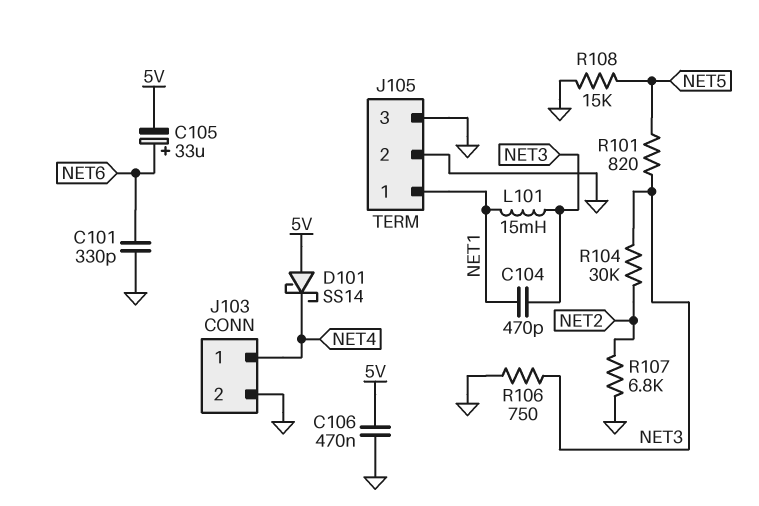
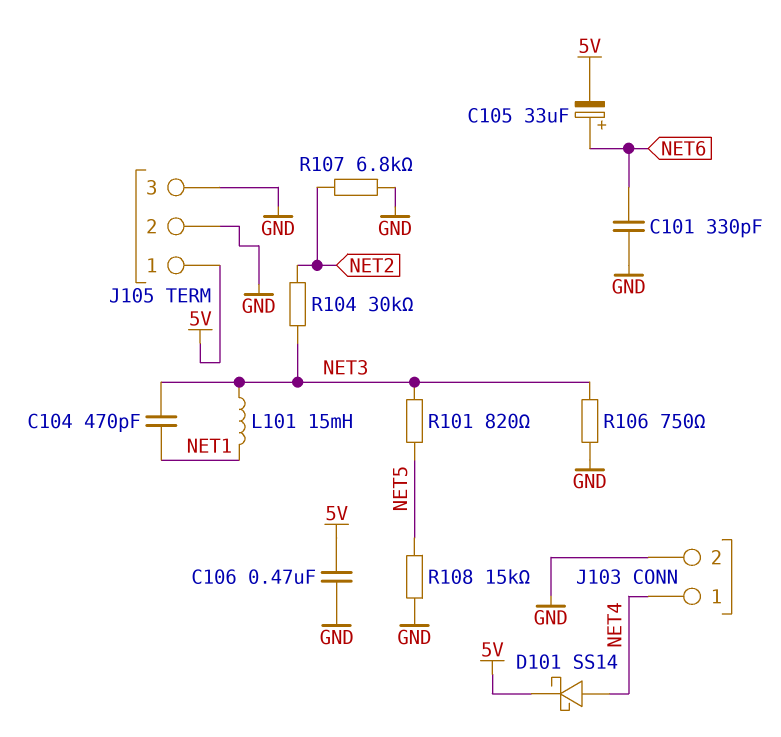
D101: schottky SS14 (A 5V, K NET4) -> schottky SS14 (A NET4, K 5V)
J105 pin 1: NET1 -> 5V

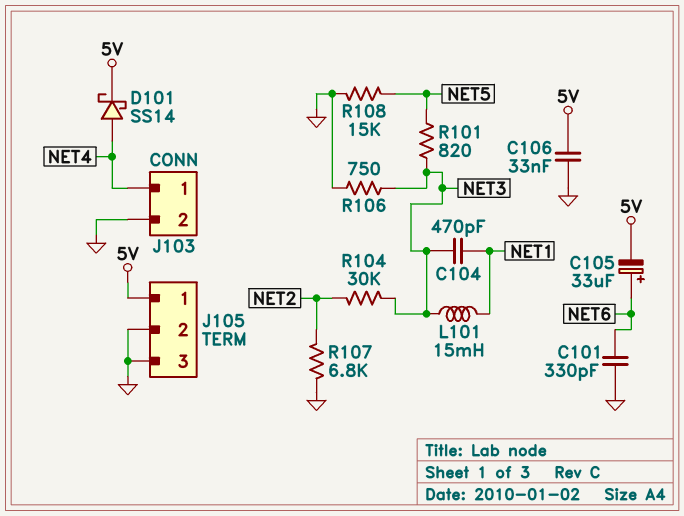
C106: 470nF (5V, GND) -> 33nF (5V, GND)

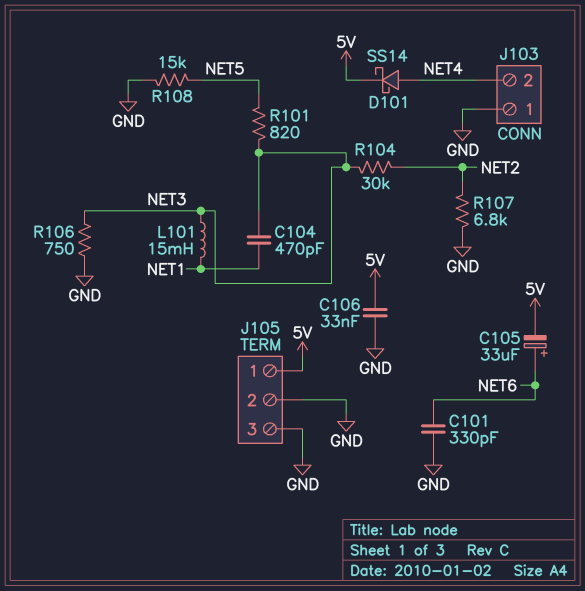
J103 pin 1: NET4 -> GND
J103 pin 2: GND -> NET4

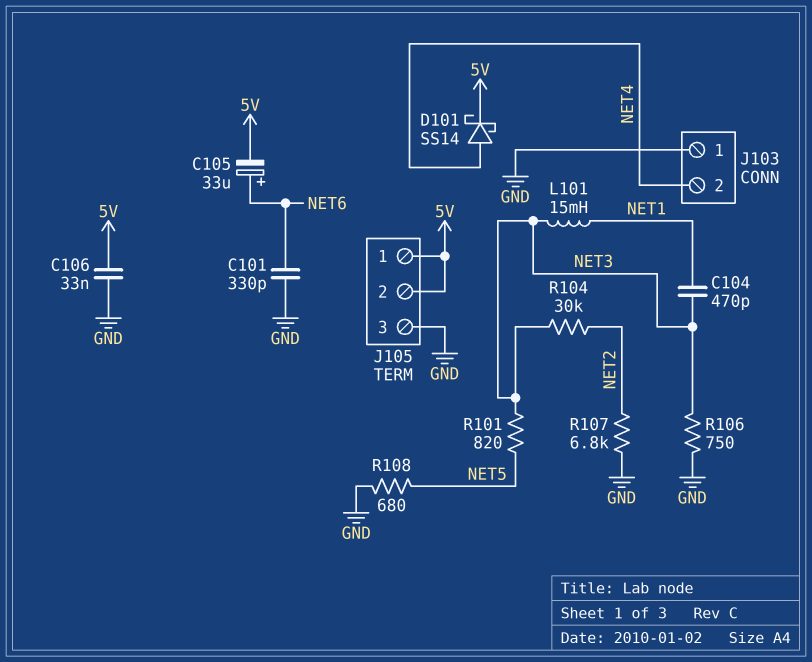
J105 pin 2: GND -> 5V
R108: 15k (GND, NET5) -> 680 (GND, NET5)

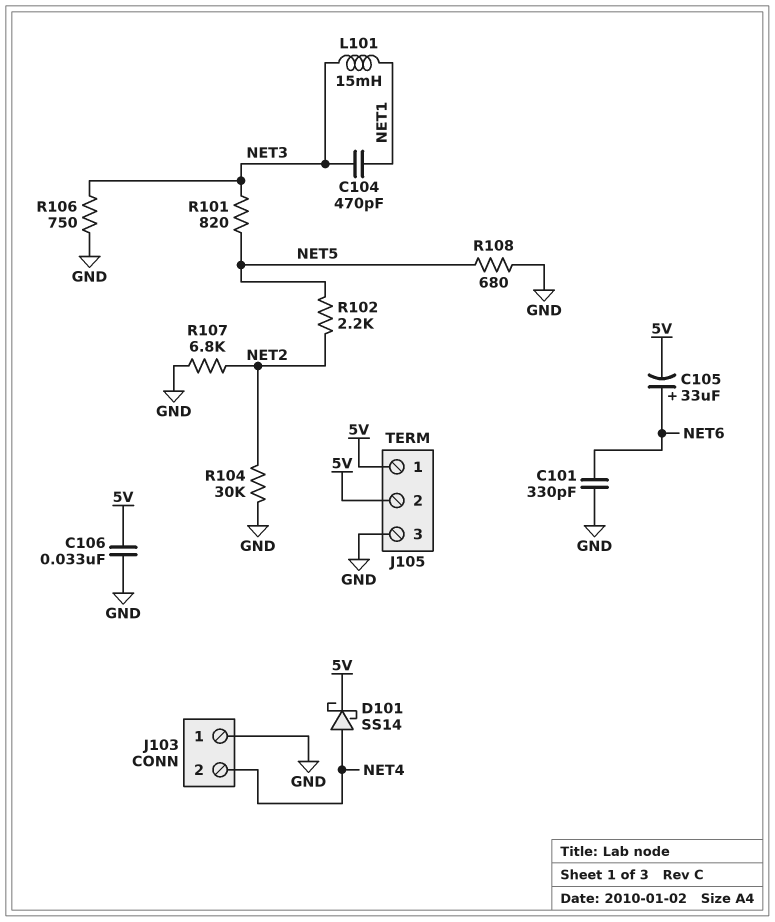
R102: none -> 2.2k (NET2, NET5)
R104: 30k (NET2, NET3) -> 30k (GND, NET2)

